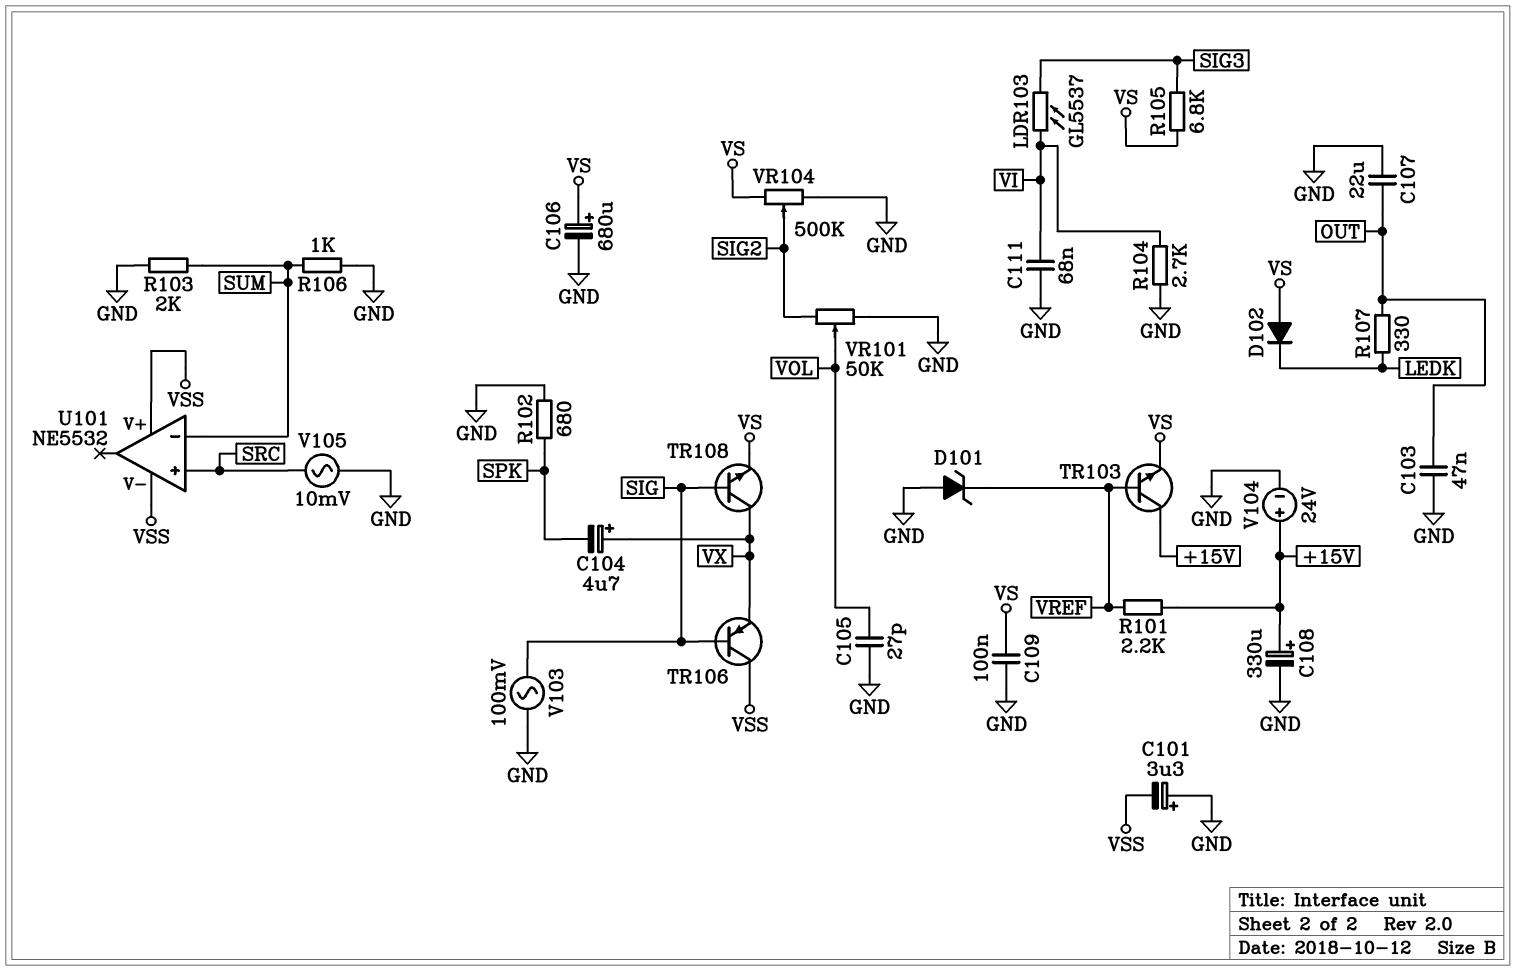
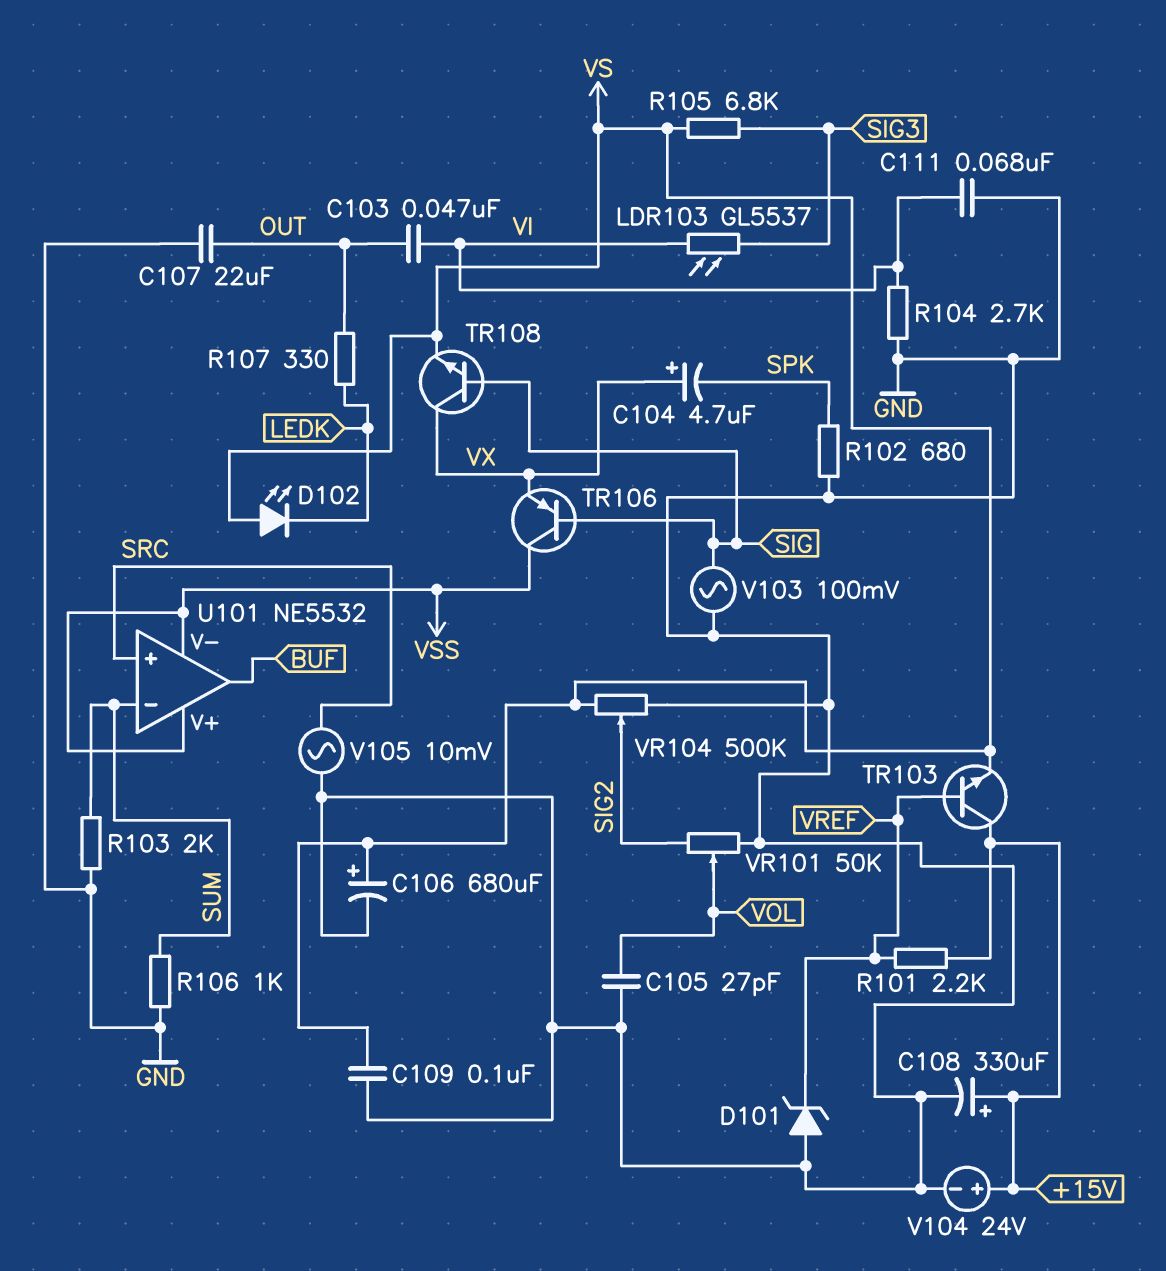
C101: 3.3uF (plus GND, minus VSS) -> none
C103: 47nF (GND, OUT) -> 47nF (OUT, VI)
D102: diode (A VS, K LEDK) -> LED (A VS, K LEDK)
U101 pin out: none -> BUF

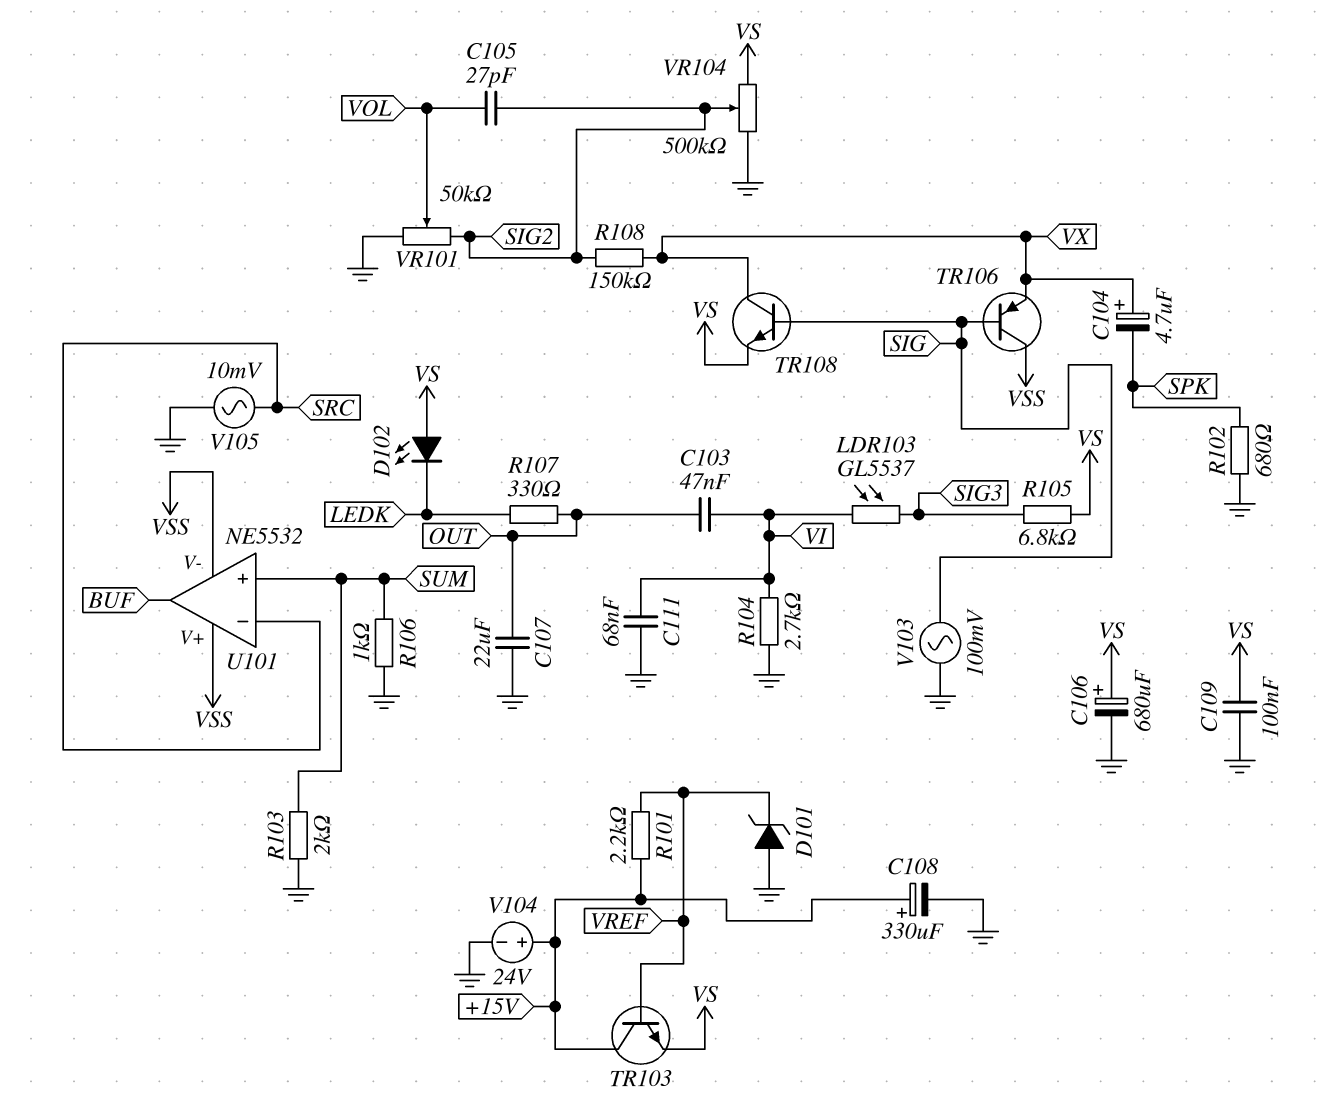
C105: 27pF (GND, VOL) -> 27pF (SIG2, VOL)
R108: none -> 150k (SIG2, VX)
U101 pin in+: SRC -> SUM
U101 pin in-: SUM -> SRC

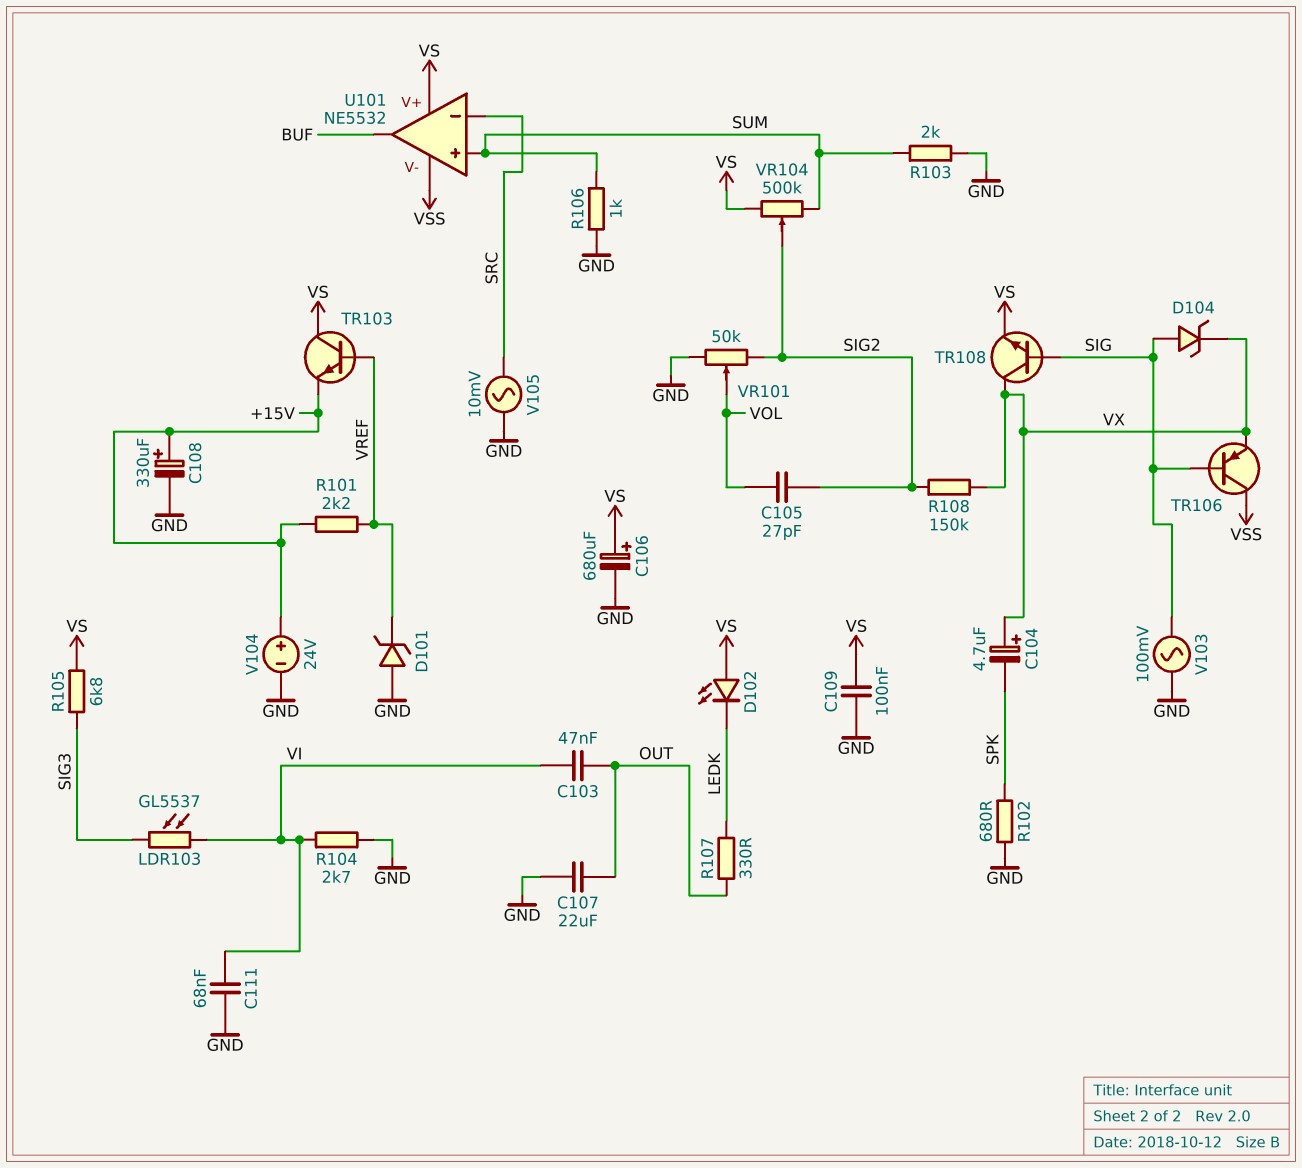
D104: none -> zener (A SIG, K VX)
TR103: NPN (B VREF, C +15V, E VS) -> NPN (B VREF, C VS, E +15V)
U101 pin V+: VSS -> VS
VR104: 500k (GND, VS, wiper SIG2) -> 500k (SUM, VS, wiper SIG2)

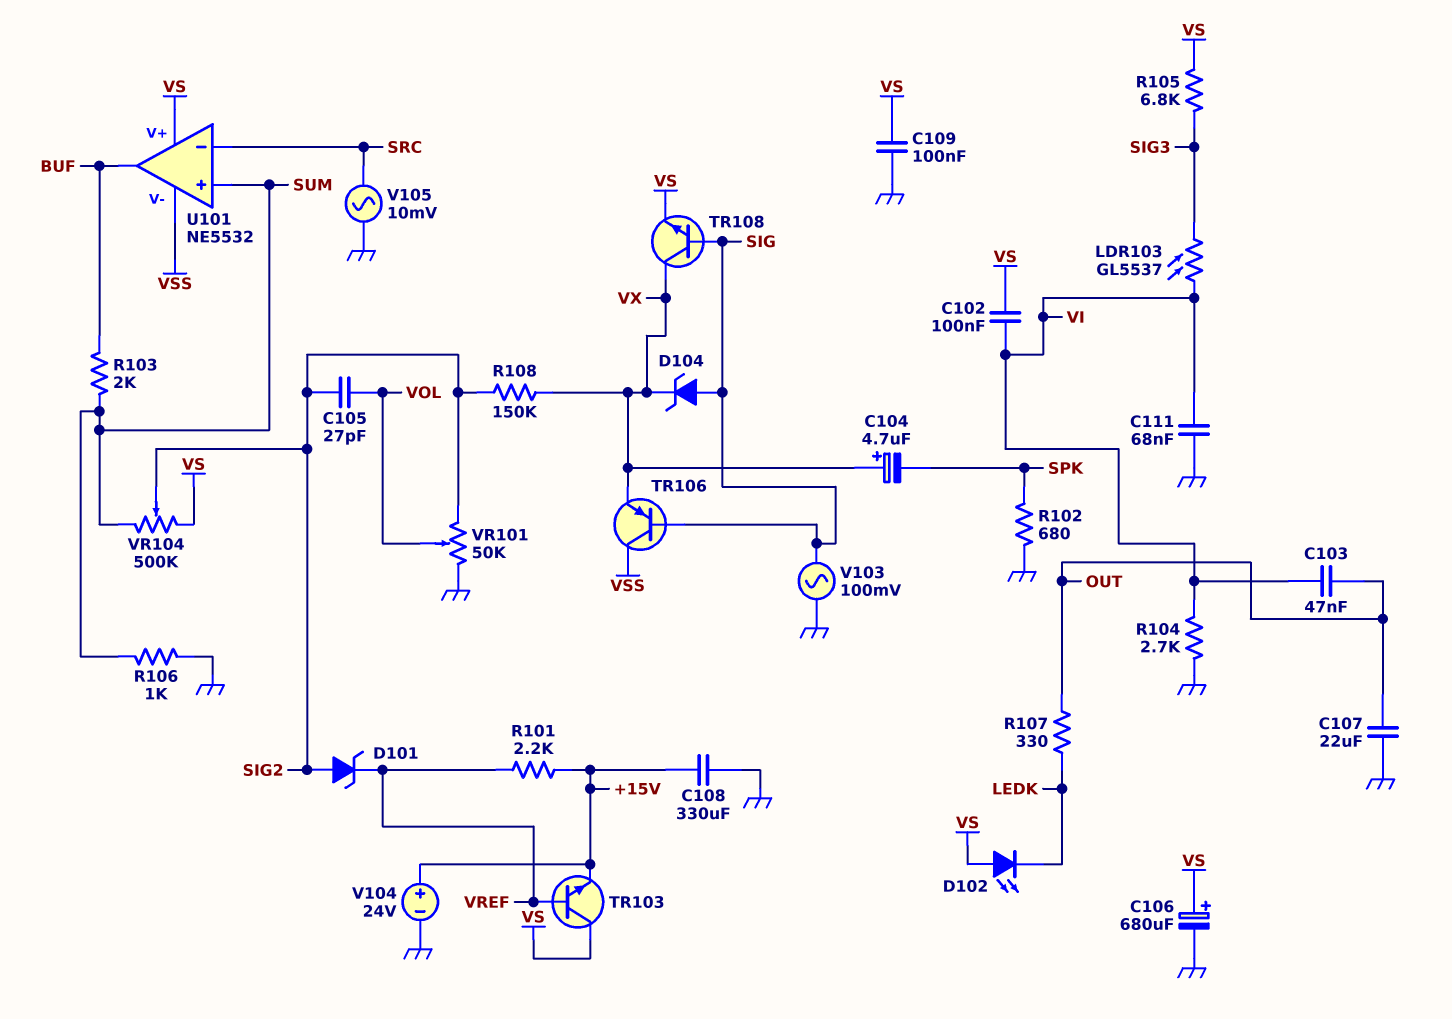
C102: none -> 100nF (VI, VS)
C108: 330uF (plus +15V, minus GND) -> 330uF (+15V, GND)
D101: zener (A GND, K VREF) -> zener (A SIG2, K VREF)
R103: 2k (GND, SUM) -> 2k (BUF, SUM)

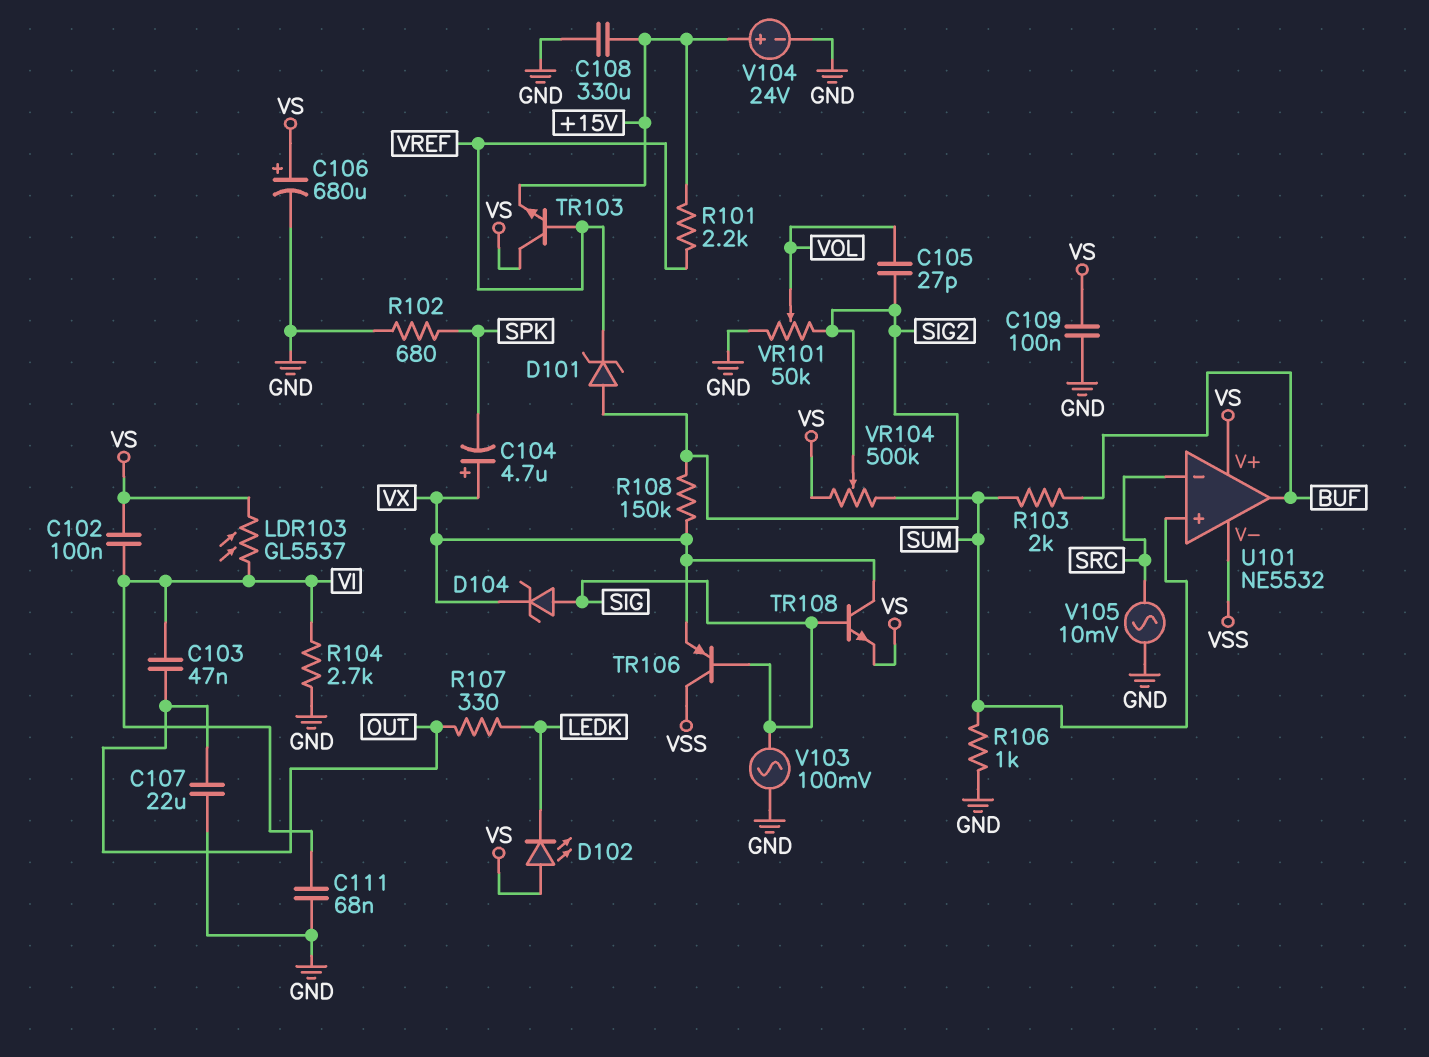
LDR103: GL5537 (SIG3, VI) -> GL5537 (VI, VS)
R105: 6.8k (SIG3, VS) -> none

